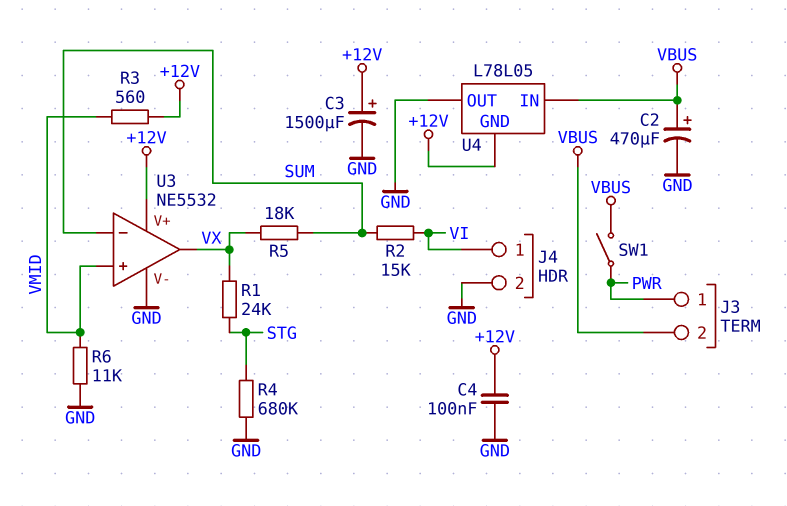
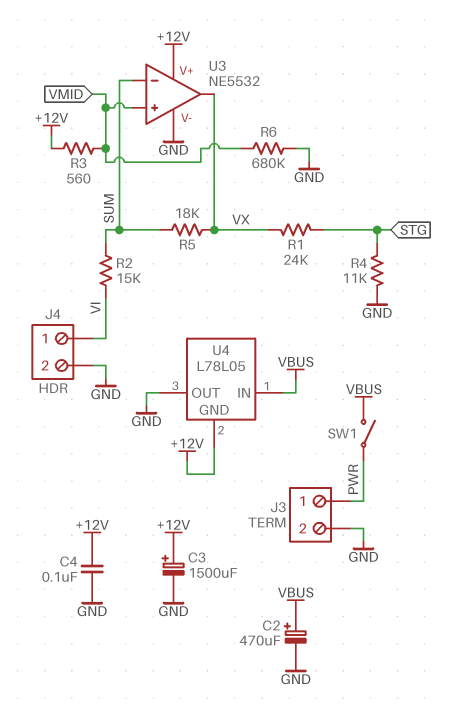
J3 pin 2: VBUS -> GND
R4: 680k (GND, STG) -> 11k (GND, STG)
R6: 11k (GND, VMID) -> 680k (GND, VMID)

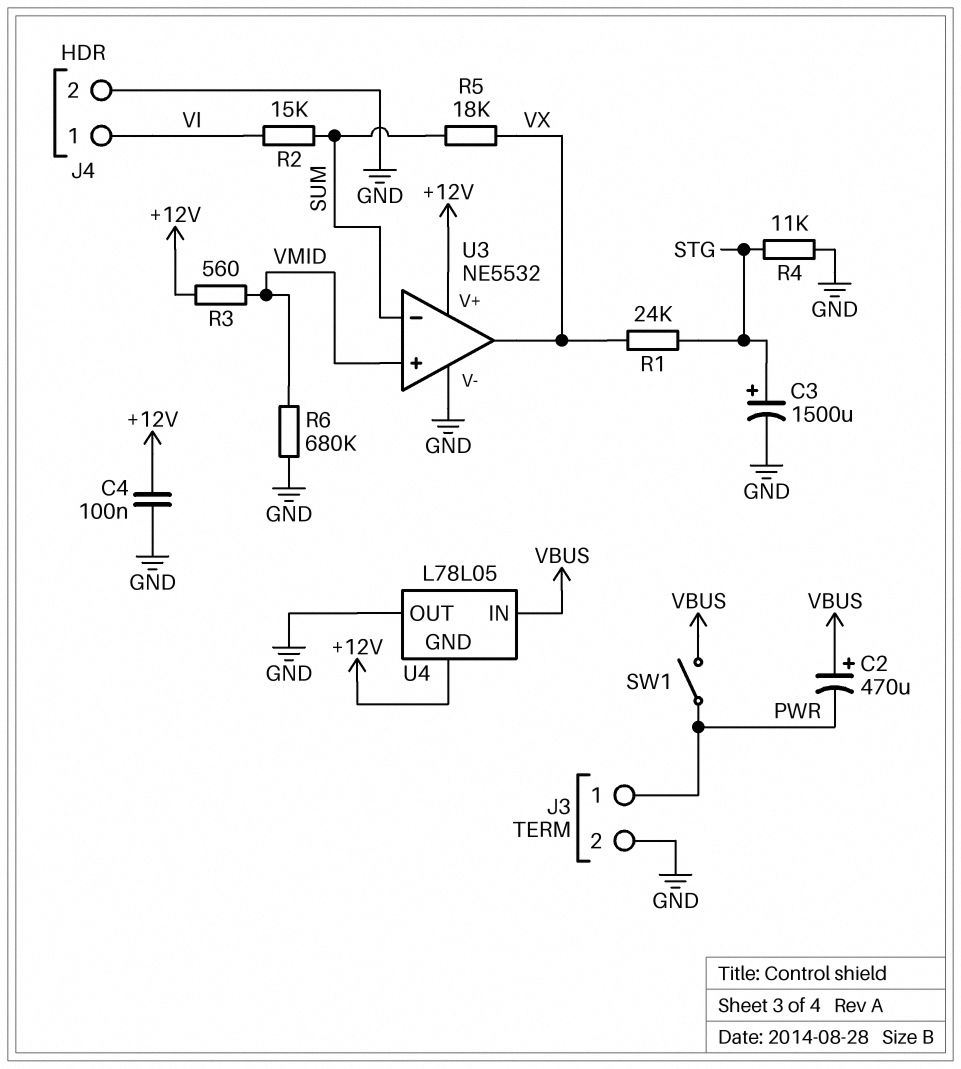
C2: 470uF (plus VBUS, minus GND) -> 470uF (plus VBUS, minus PWR)
C3: 1500uF (plus +12V, minus GND) -> 1500uF (plus STG, minus GND)

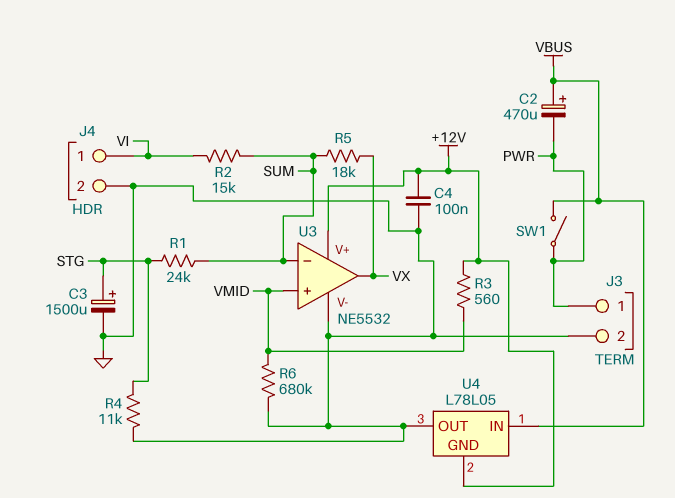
R1: 24k (STG, VX) -> 24k (STG, SUM)

